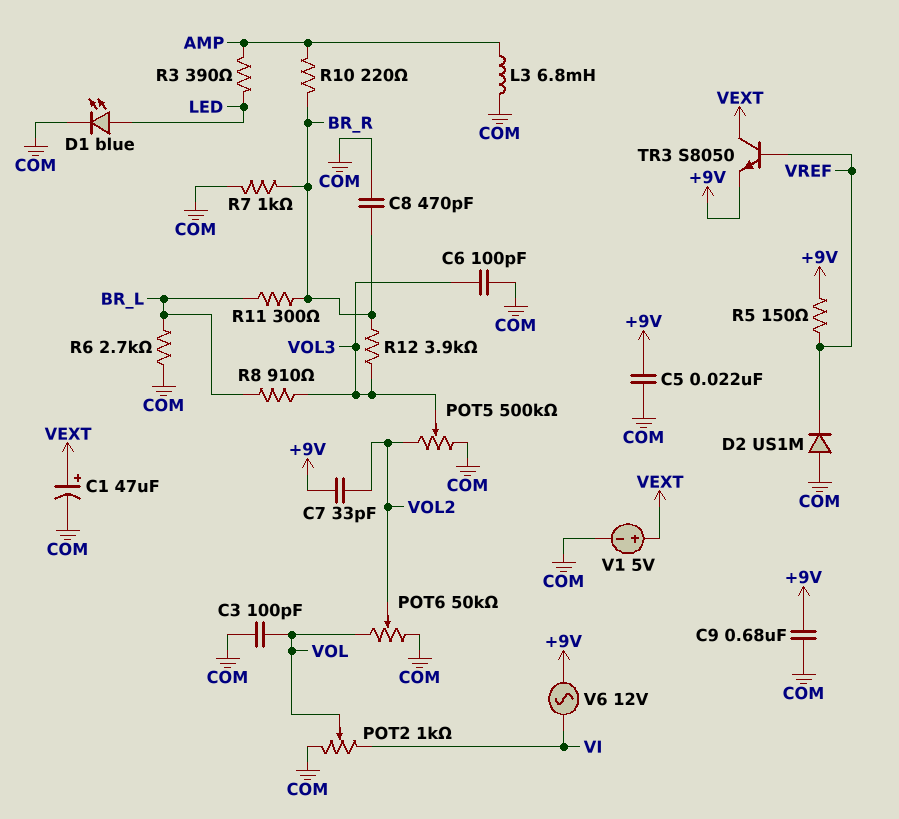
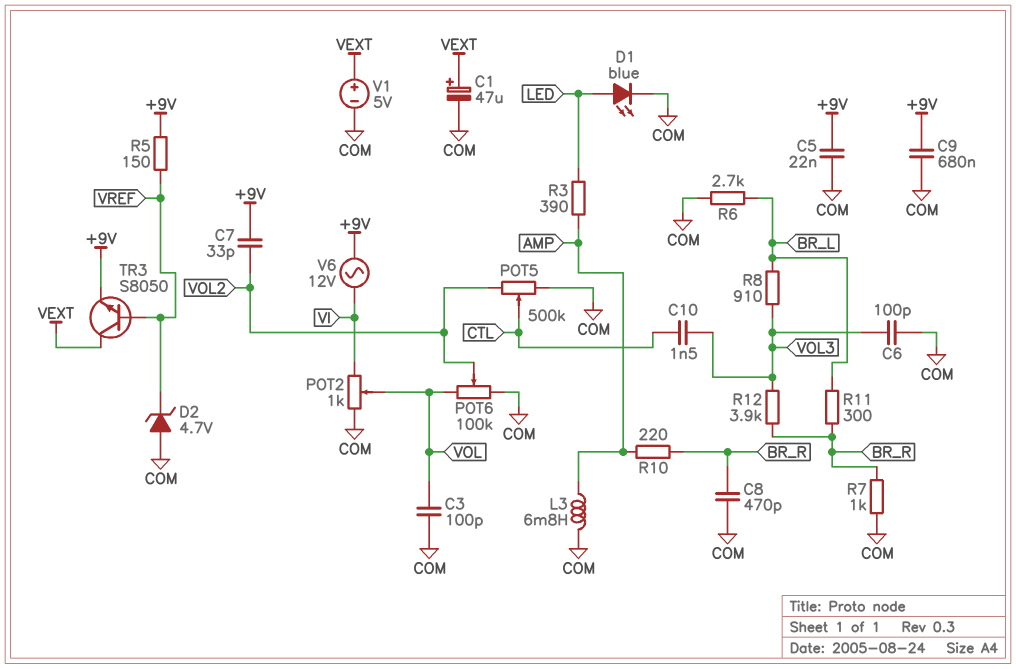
C10: none -> 1.5nF (CTL, VOL3)
D2: diode US1M (A COM, K VREF) -> zener 4.7V (A COM, K VREF)
POT5: 500k (COM, VOL2, wiper VOL3) -> 500k (COM, VOL2, wiper CTL)
POT6: 50k (COM, VOL, wiper VOL2) -> 100k (COM, VOL, wiper VOL2)

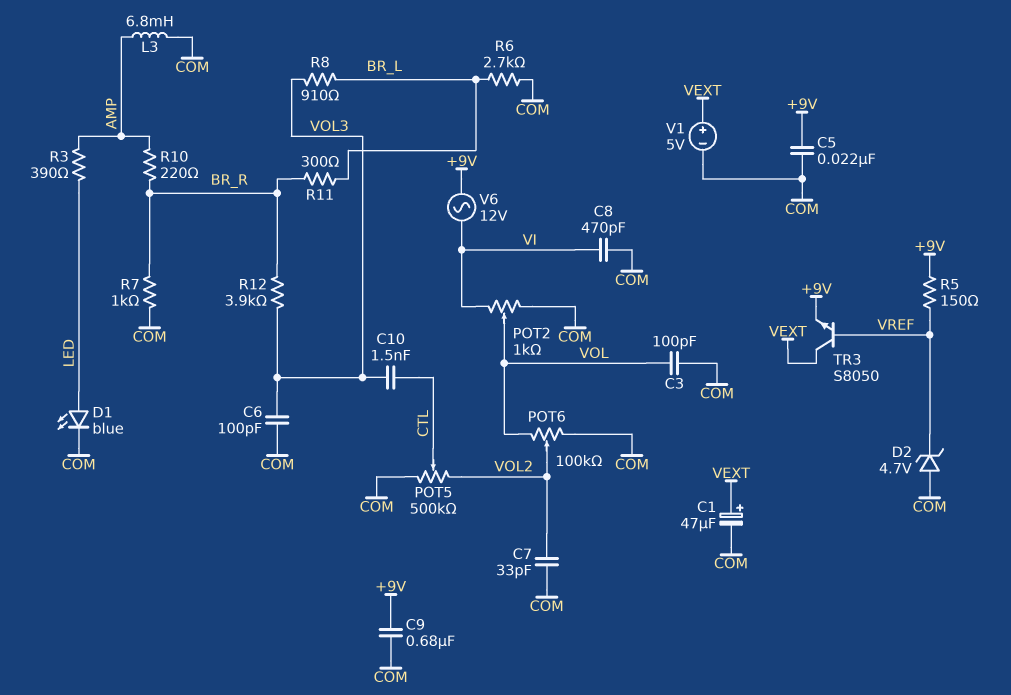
C7: 33pF (+9V, VOL2) -> 33pF (COM, VOL2)
C8: 470pF (BR_R, COM) -> 470pF (COM, VI)

